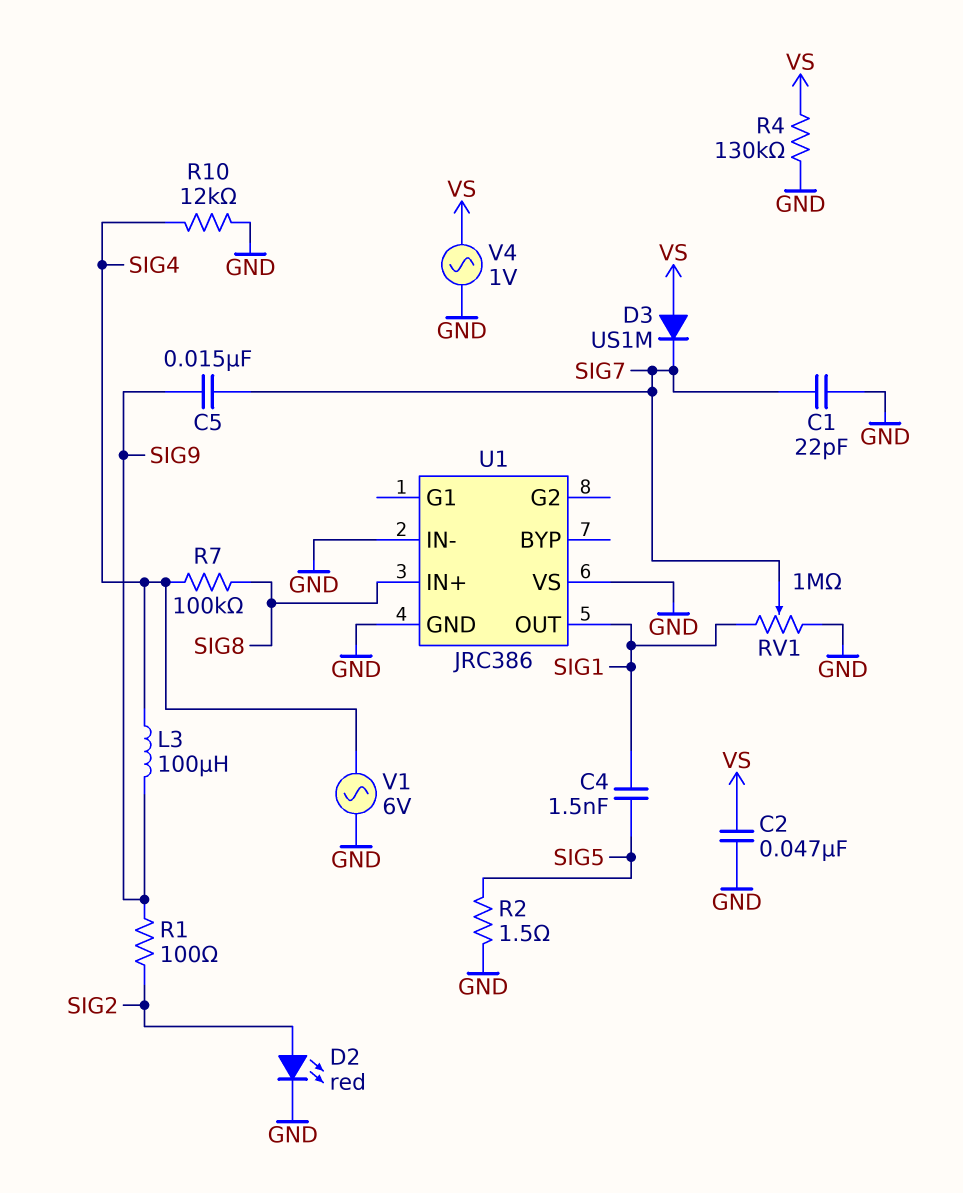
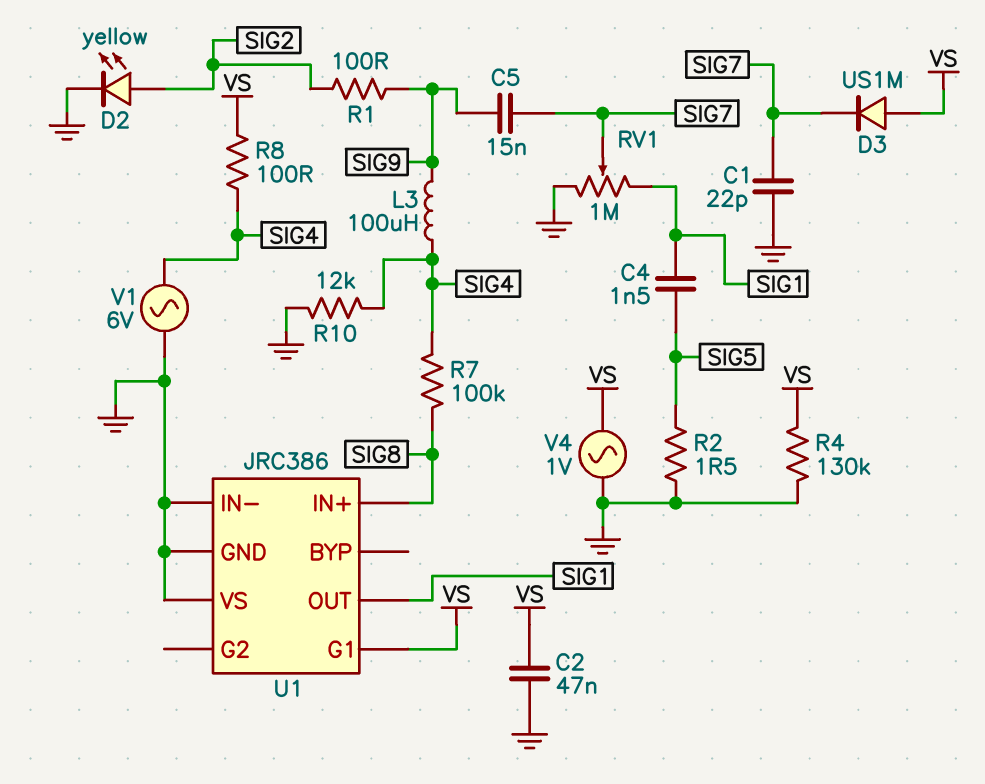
D2: LED red (A SIG2, K GND) -> LED yellow (A SIG2, K GND)
R8: none -> 100 (SIG4, VS)
U1 pin G1: none -> VS

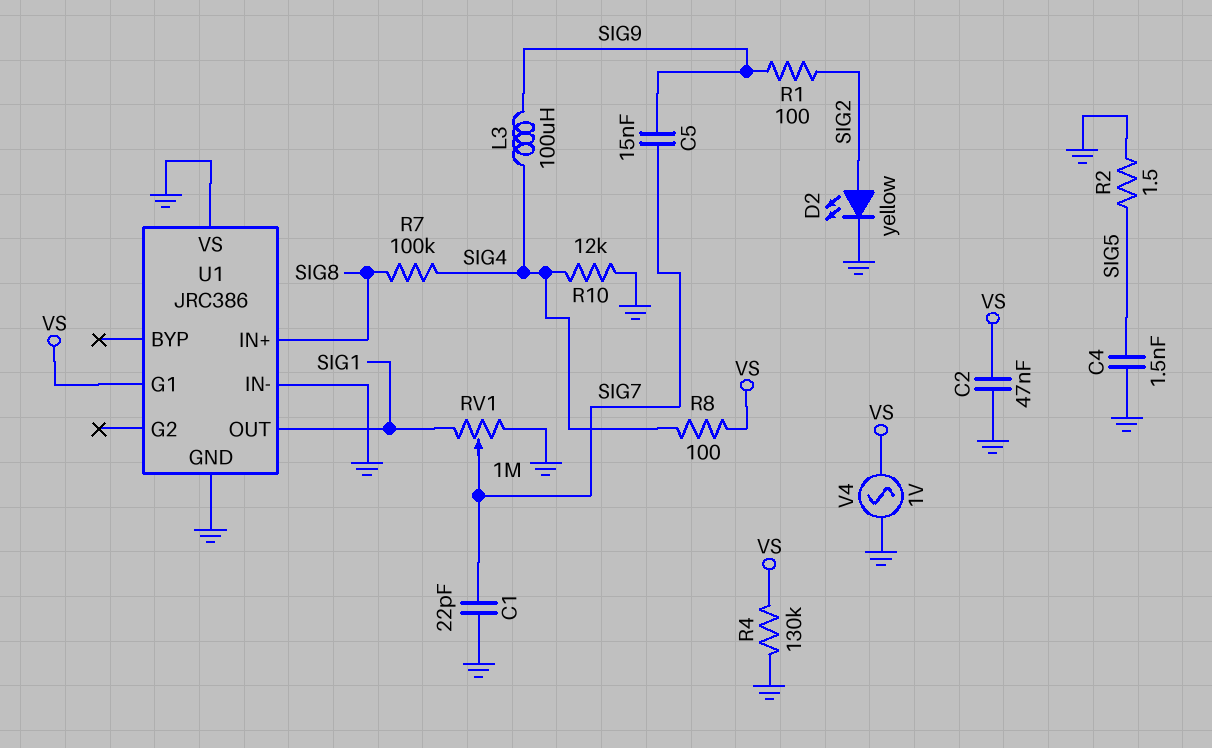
C4: 1.5nF (SIG1, SIG5) -> 1.5nF (GND, SIG5)
D3: diode US1M (A VS, K SIG7) -> none
V1: AC 6V (GND, SIG4) -> none

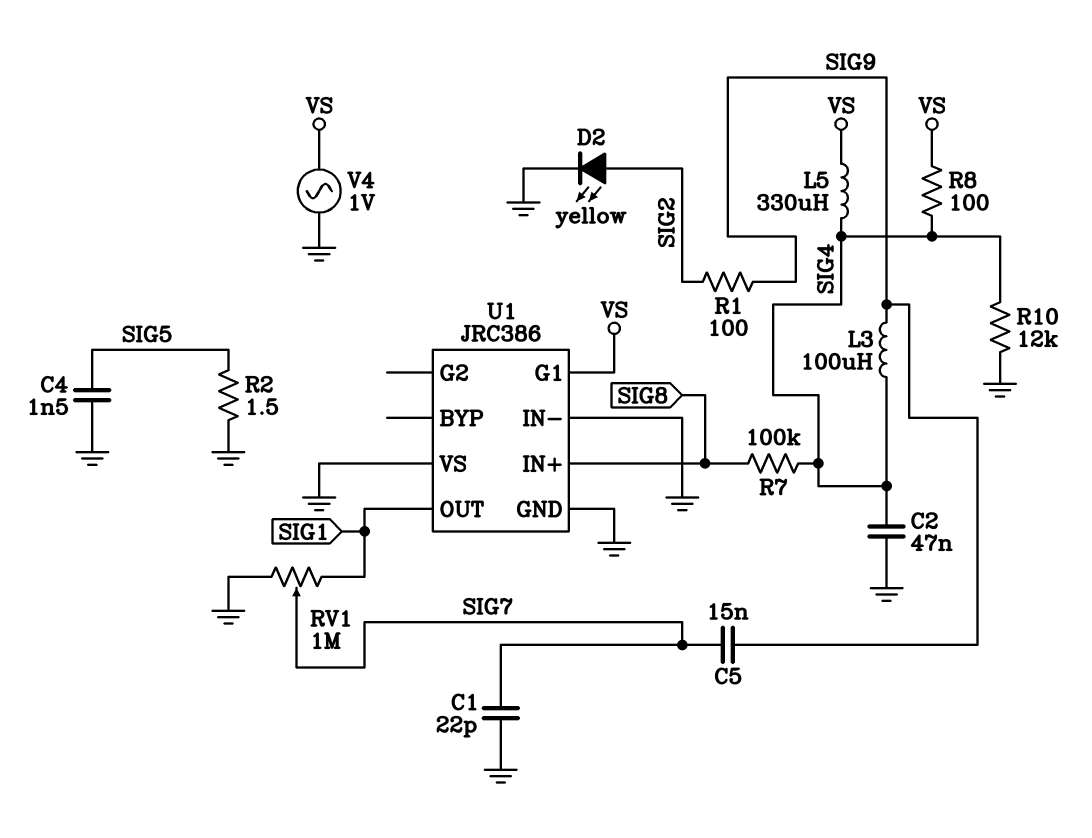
C2: 47nF (GND, VS) -> 47nF (GND, SIG4)
L5: none -> 330uH (SIG4, VS)
R4: 130k (GND, VS) -> none

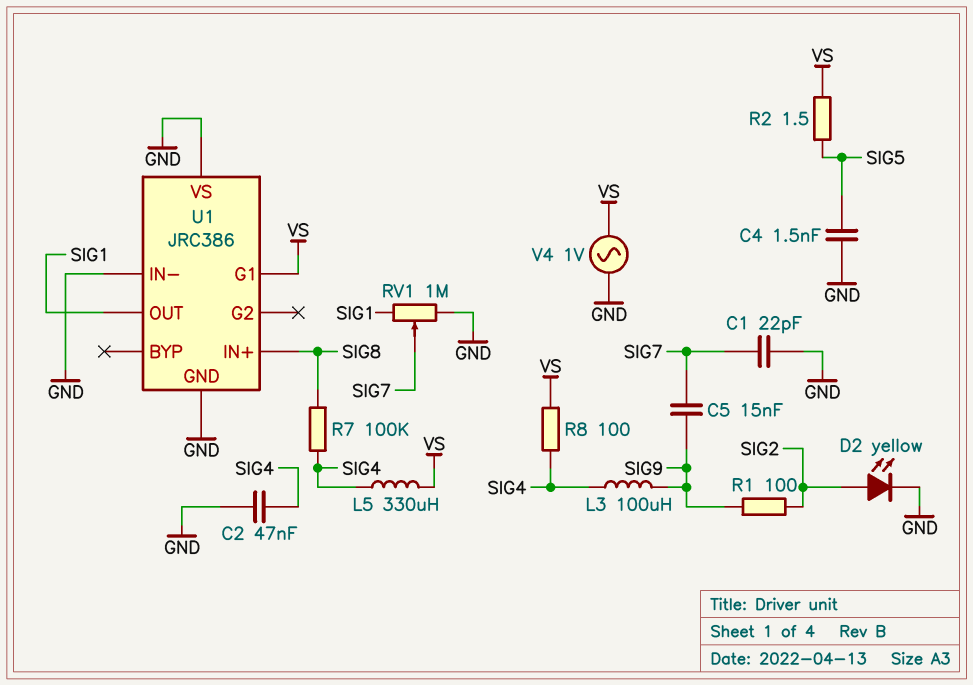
R2: 1.5 (GND, SIG5) -> 1.5 (SIG5, VS)
R10: 12k (GND, SIG4) -> none

